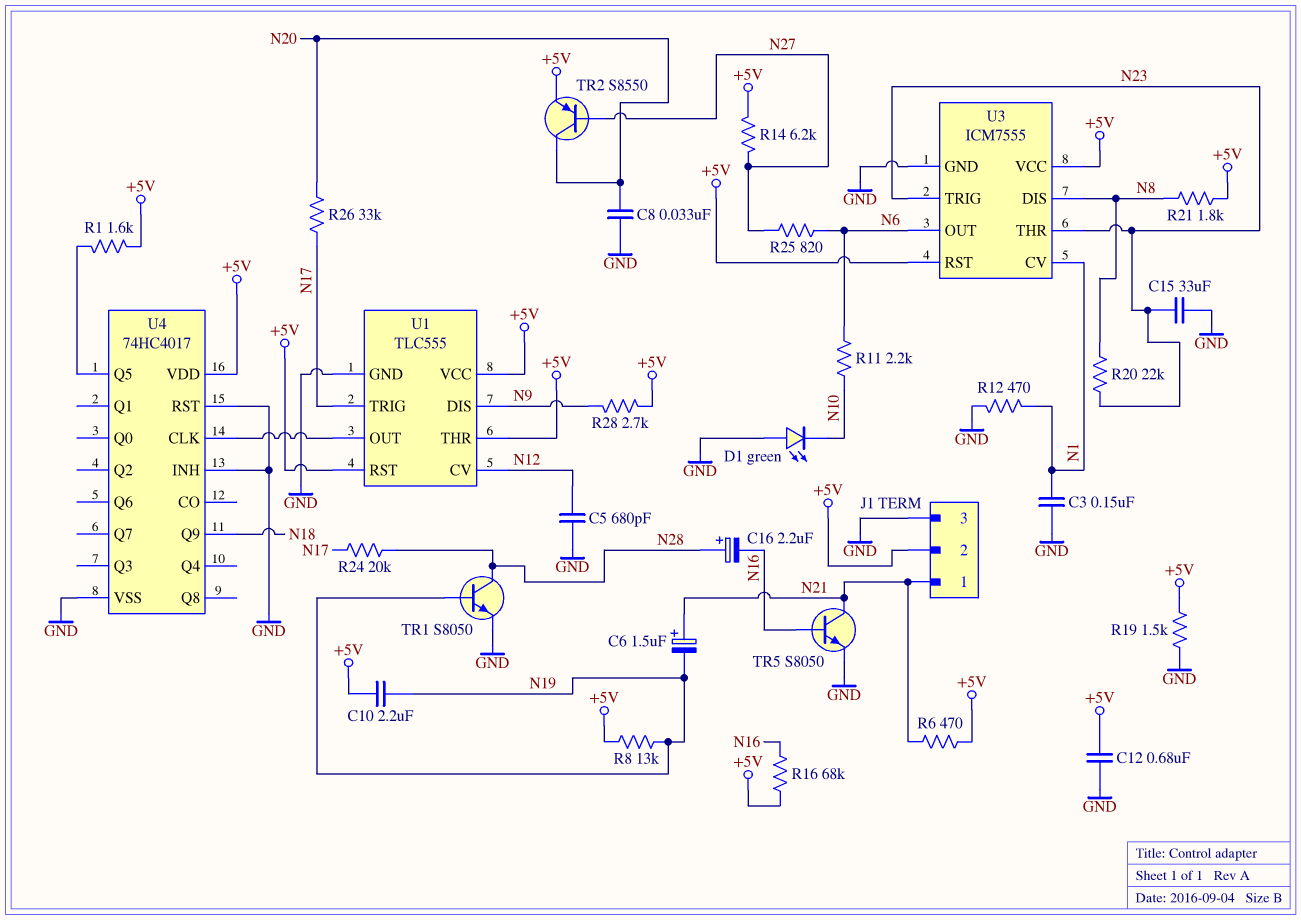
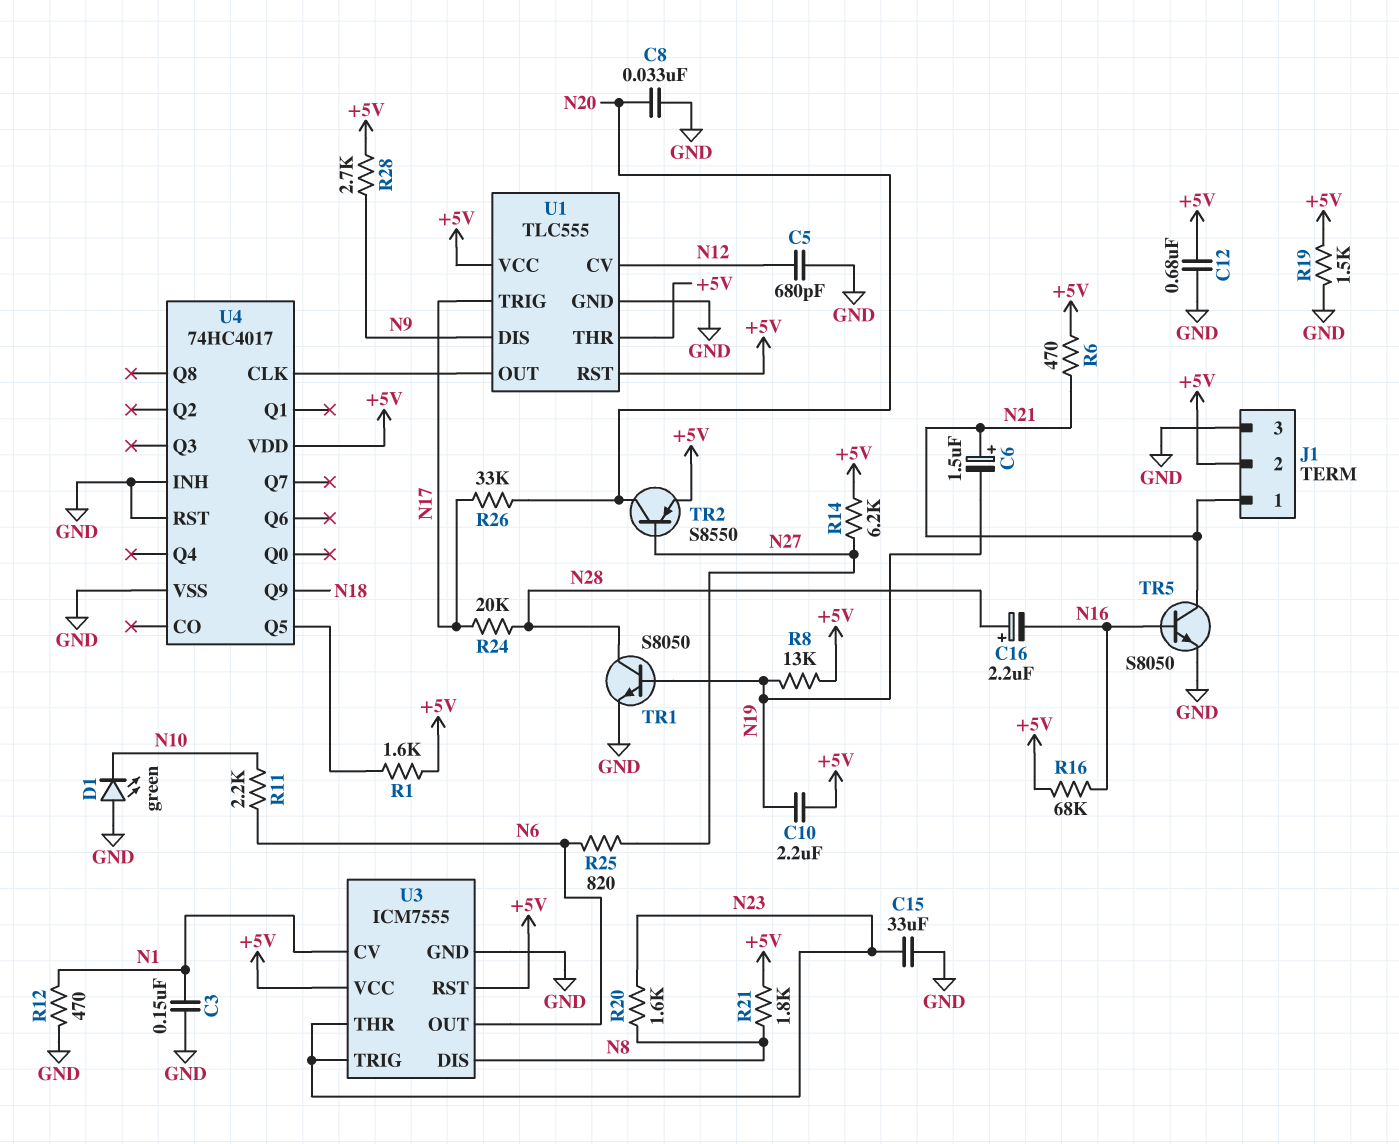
R20: 22k (N8, N23) -> 1.6k (N8, N23)

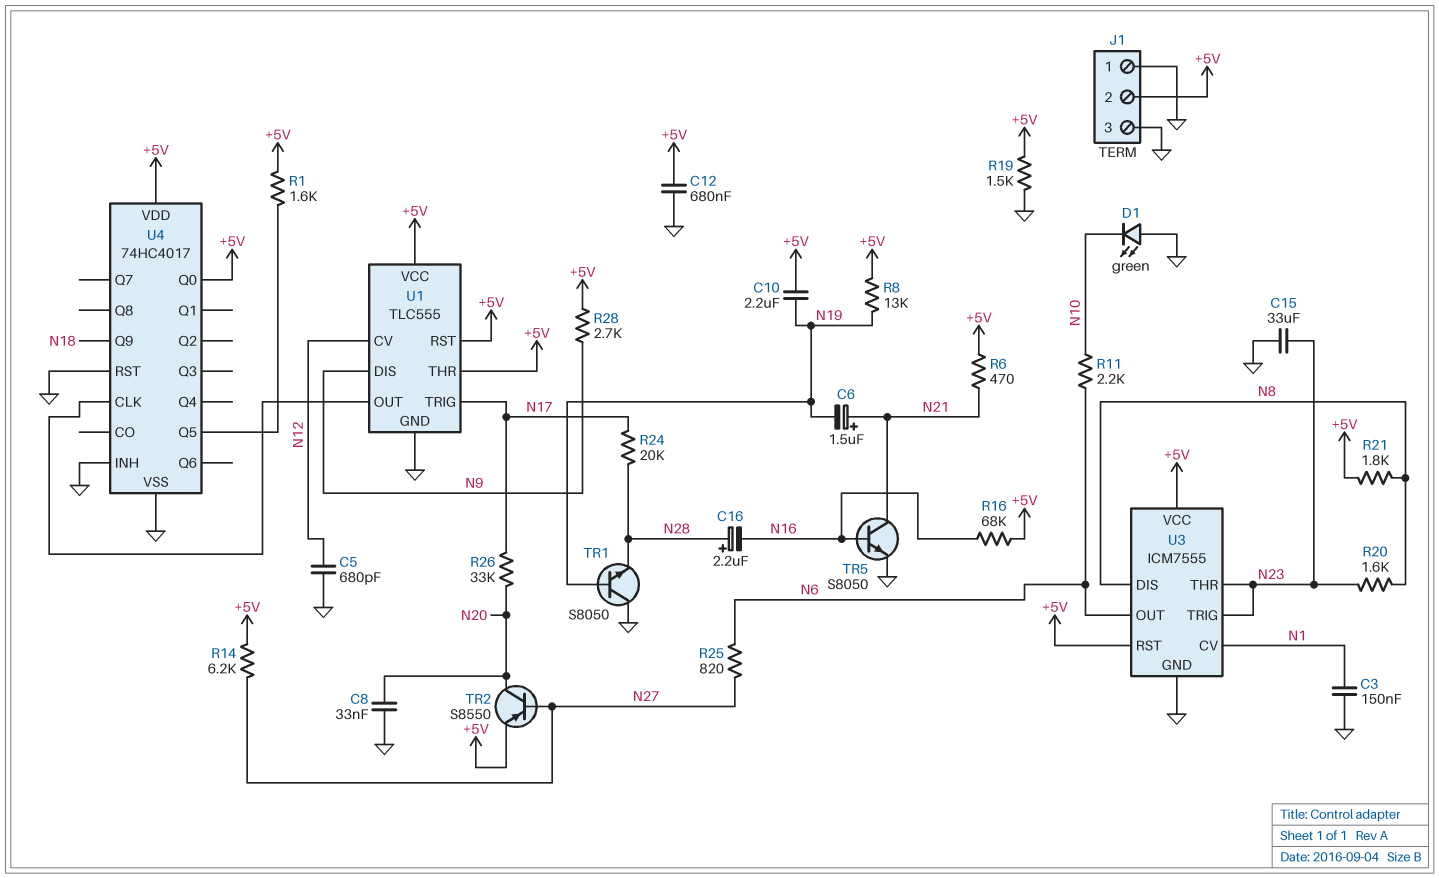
J1 pin 1: N21 -> GND
R12: 470 (GND, N1) -> none
TR1: NPN S8050 (B N19, C N28, E GND) -> NPN S8050 (B N19, C GND, E N28)
U4 pin Q0: none -> +5V

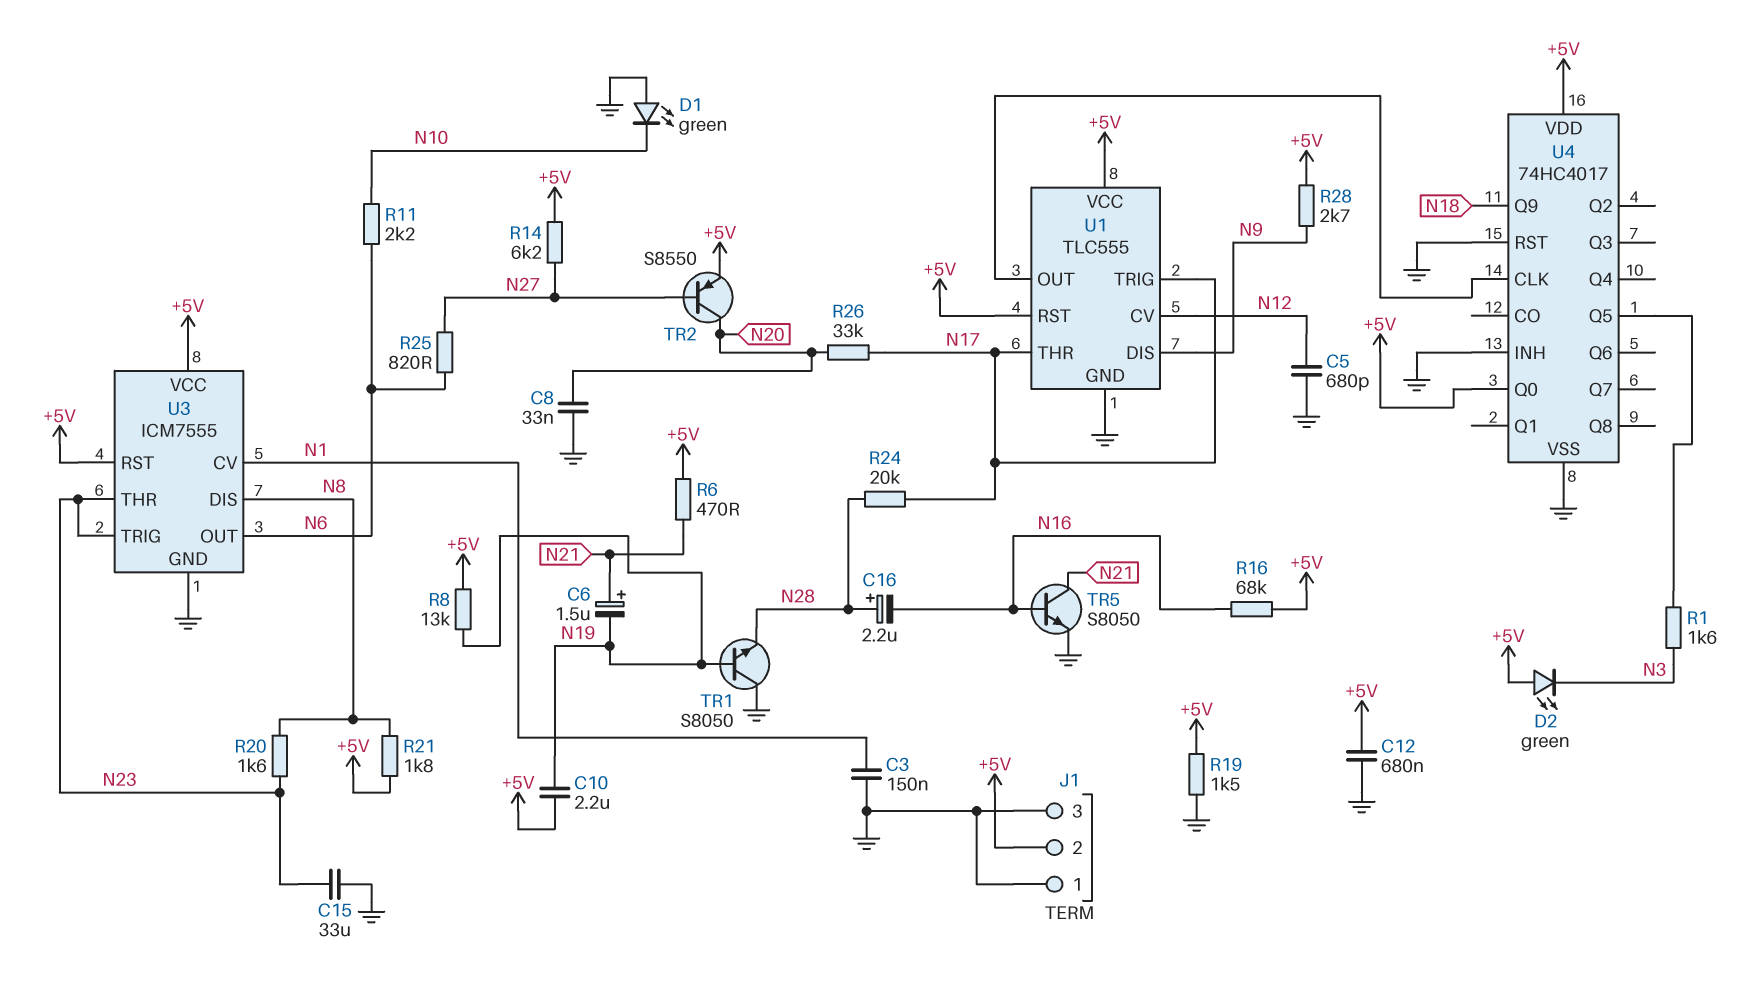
D2: none -> LED green (A +5V, K N3)
R1: 1.6k (+5V, U4/Q5) -> 1.6k (N3, U4/Q5)
U1 pin THR: +5V -> N17

